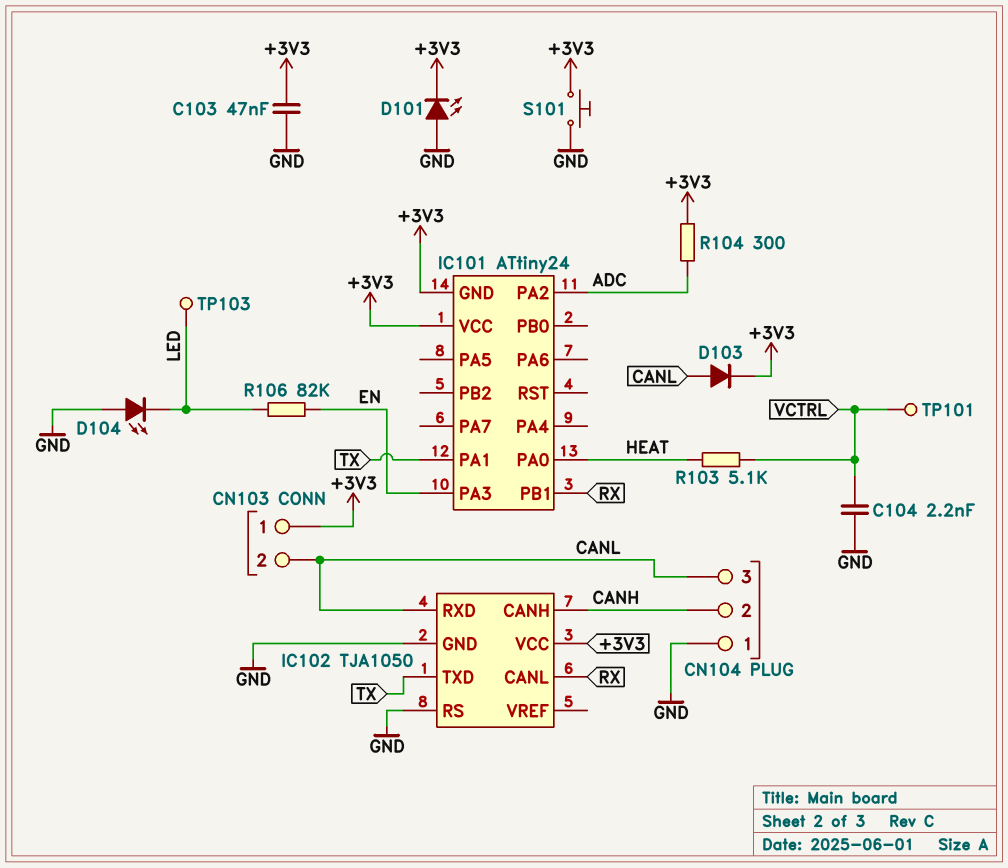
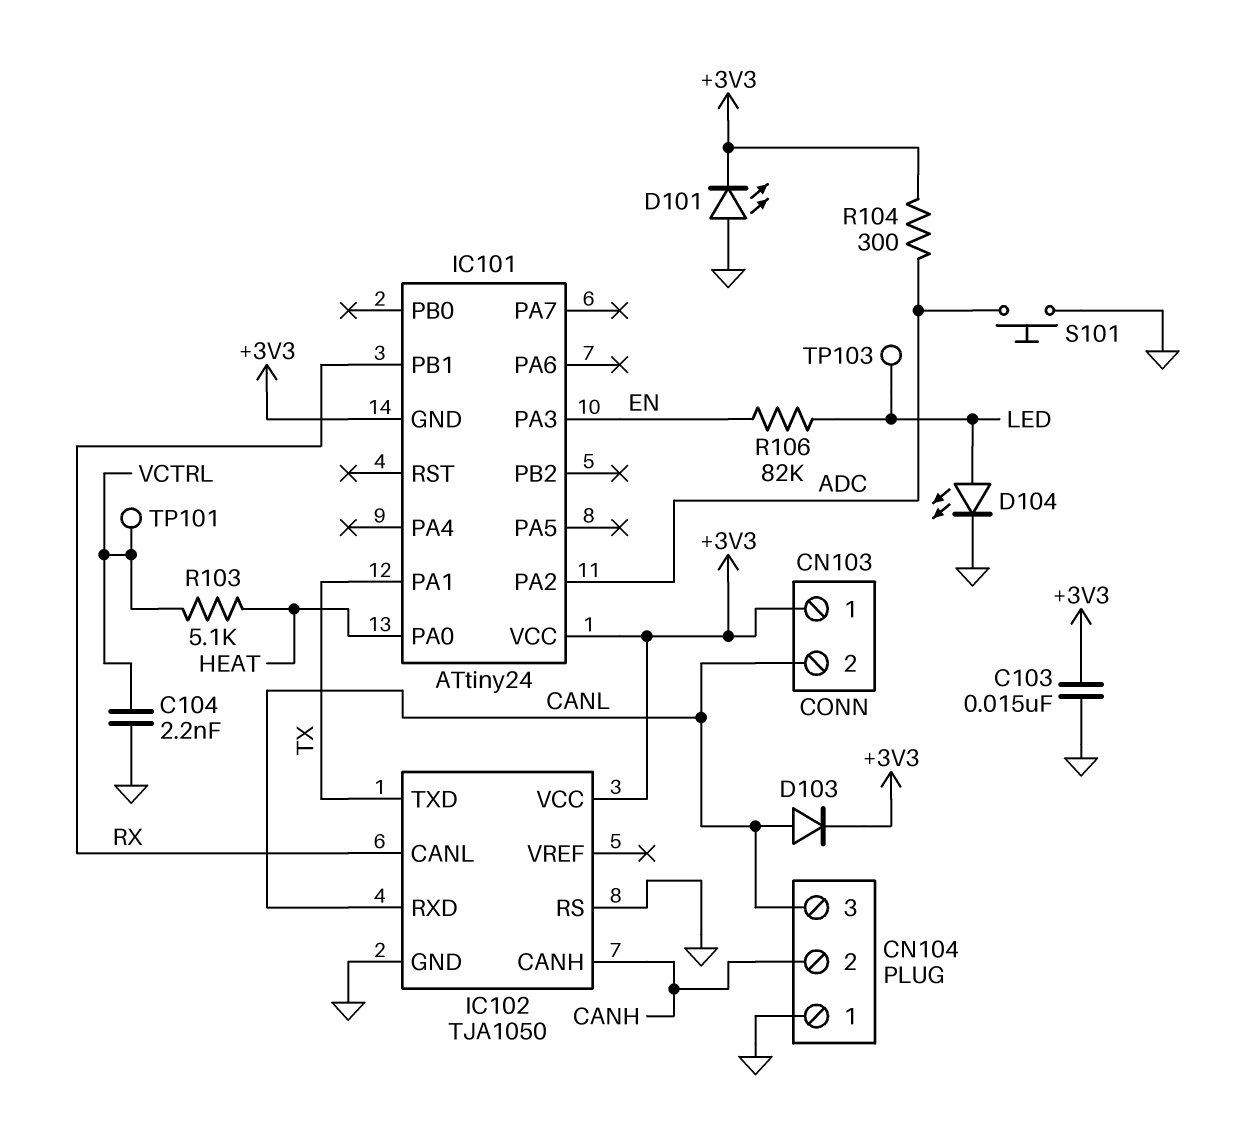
C103: 47nF (+3V3, GND) -> 15nF (+3V3, GND)
D104: LED (A GND, K LED) -> LED (A LED, K GND)
S101: button (+3V3, GND) -> button (ADC, GND)

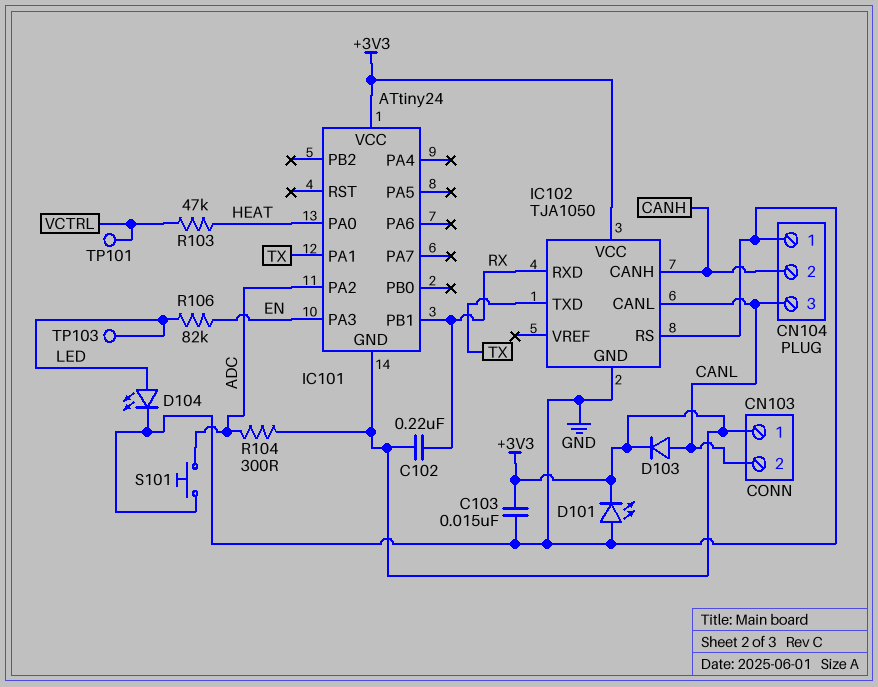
C102: none -> 220nF (+3V3, RX)
C104: 2.2nF (GND, VCTRL) -> none
IC102 pin CANL: RX -> CANL
IC102 pin RXD: CANL -> RX
R103: 5.1k (HEAT, VCTRL) -> 47k (HEAT, VCTRL)

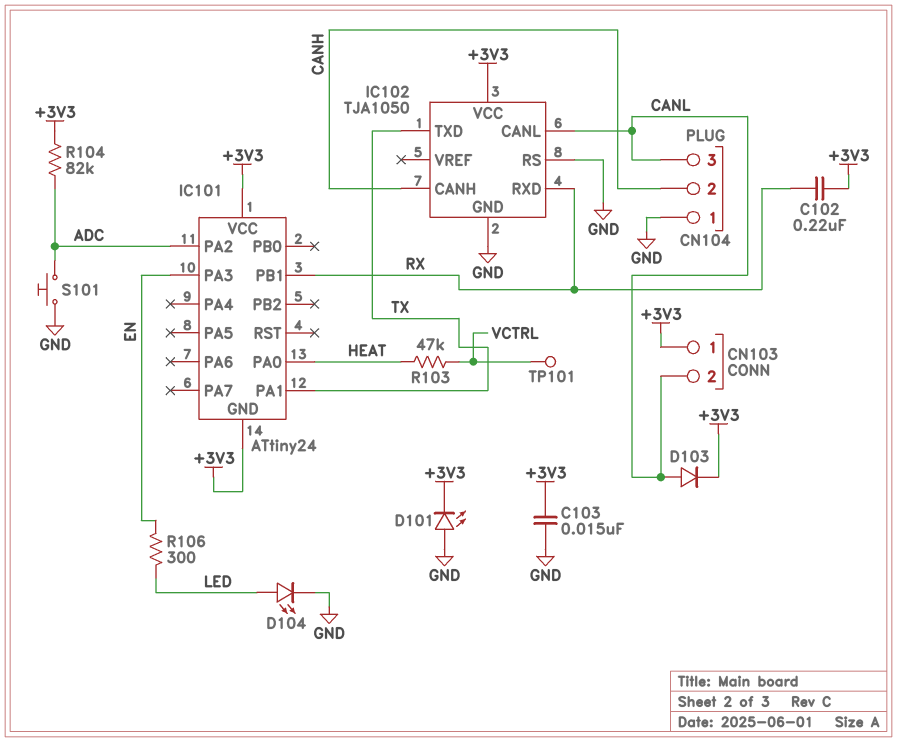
R104: 300 (+3V3, ADC) -> 82k (+3V3, ADC)
R106: 82k (EN, LED) -> 300 (EN, LED)
TP103: test point (LED) -> none

